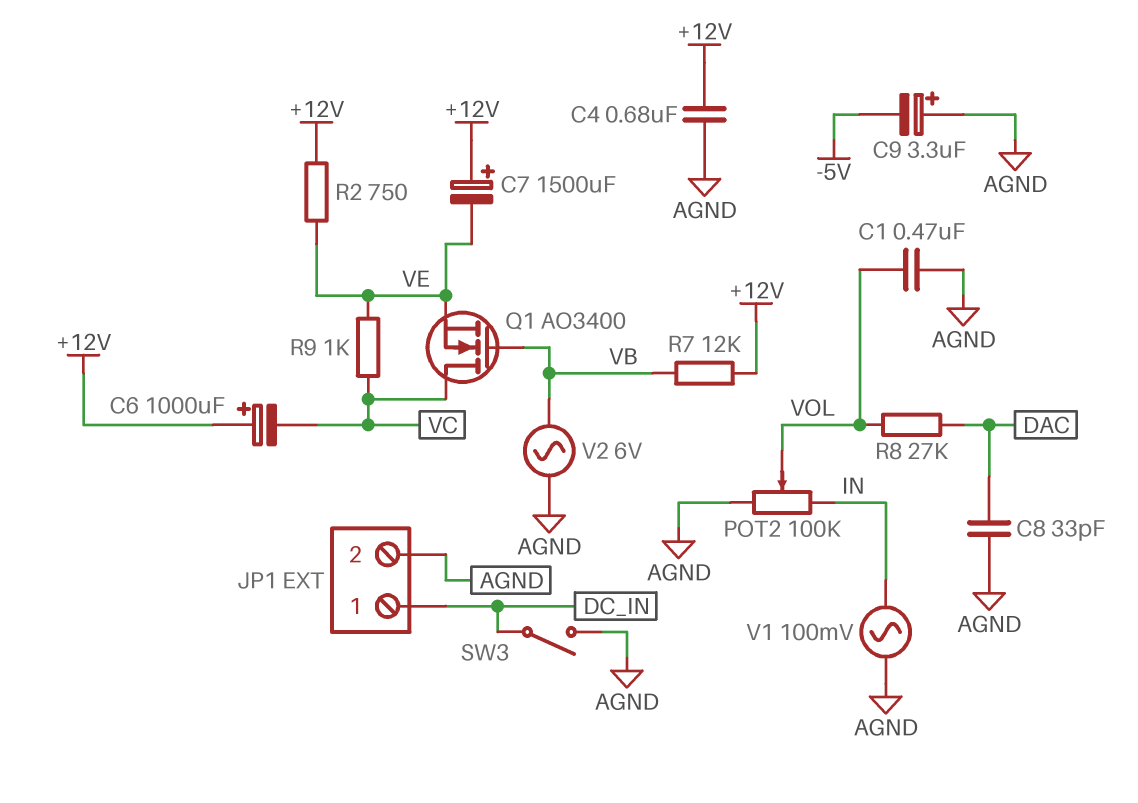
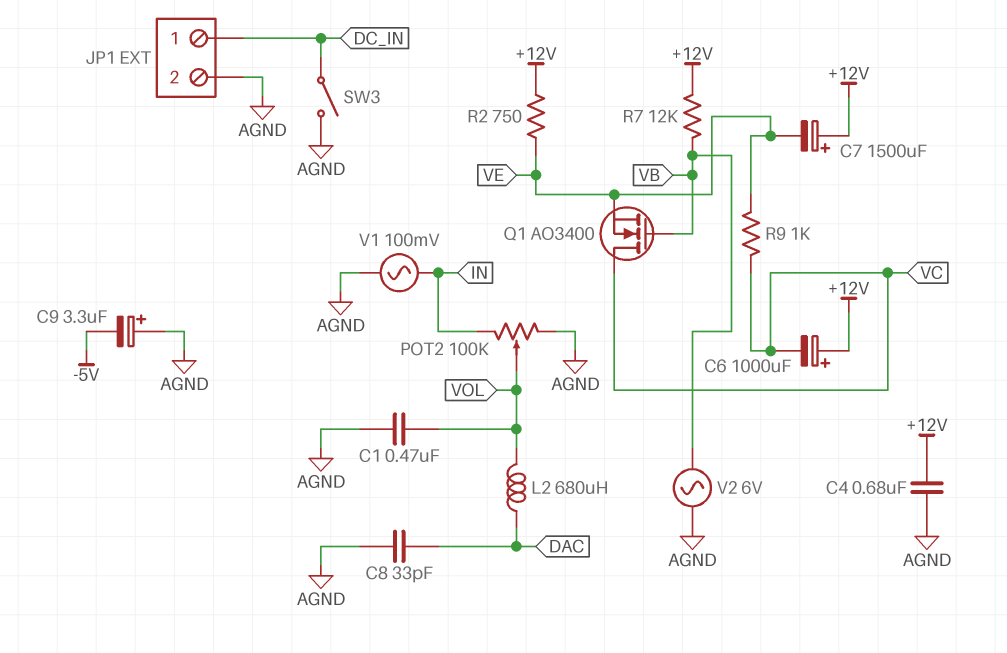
L2: none -> 680uH (DAC, VOL)
R8: 27k (DAC, VOL) -> none

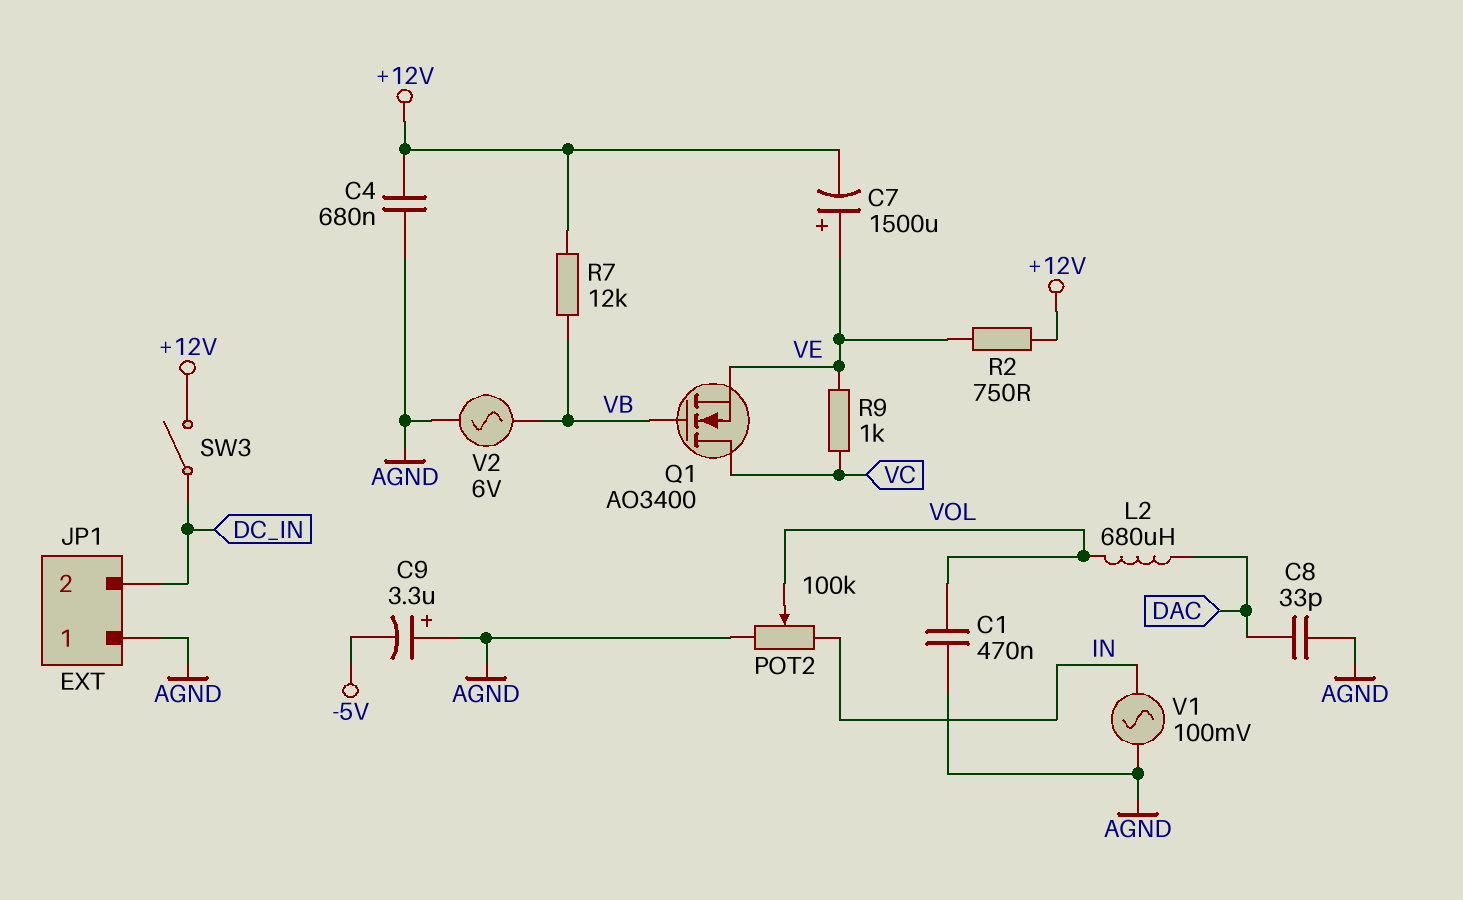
C6: 1000uF (plus +12V, minus VC) -> none
C7: 1500uF (plus +12V, minus VE) -> 1500uF (plus VE, minus +12V)
JP1 pin 1: DC_IN -> AGND
JP1 pin 2: AGND -> DC_IN
SW3: switch (AGND, DC_IN) -> switch (+12V, DC_IN)

